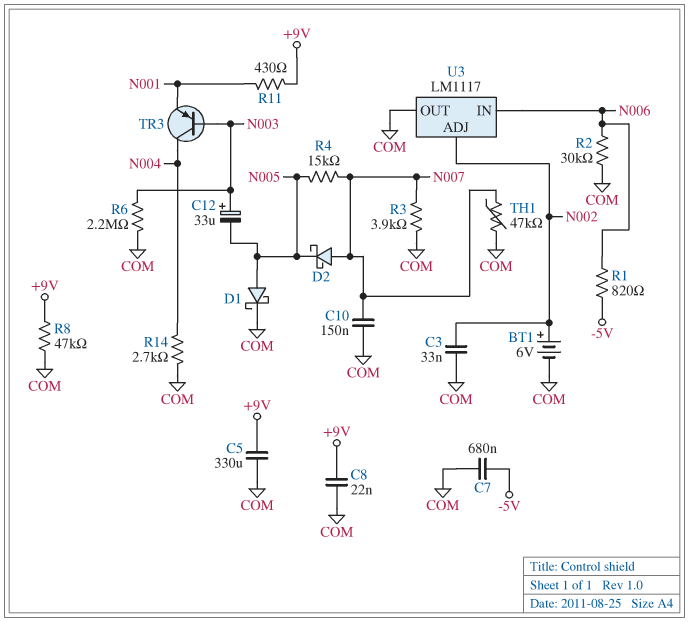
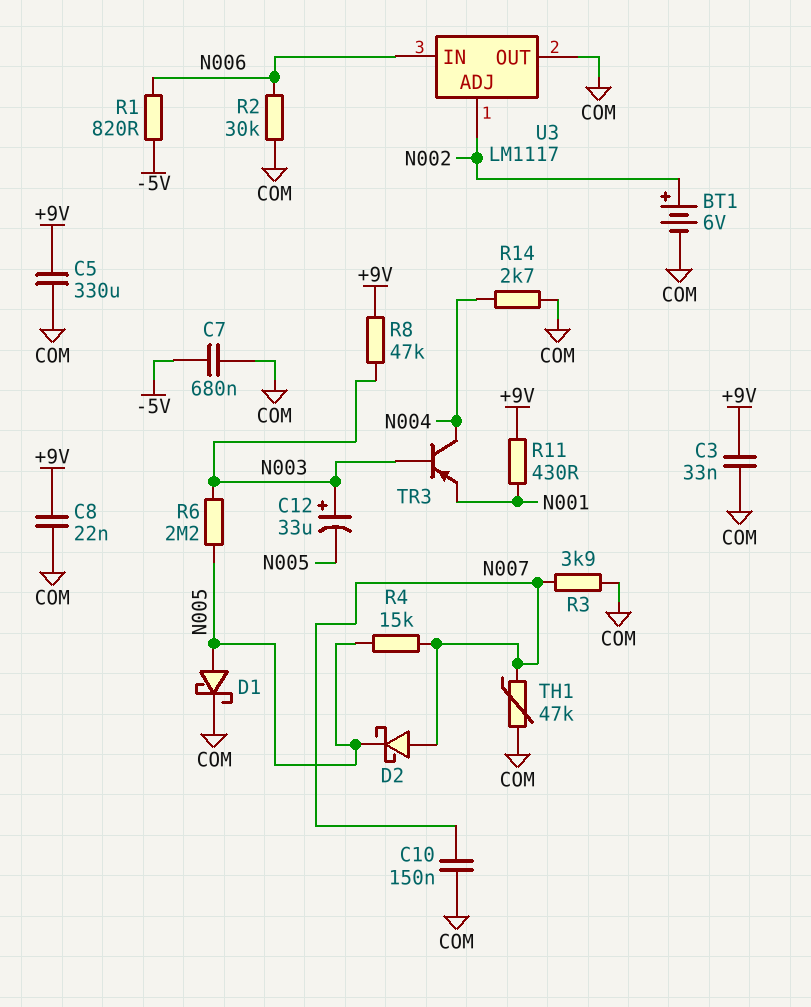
C3: 33nF (COM, N002) -> 33nF (+9V, COM)
R6: 2.2M (COM, N003) -> 2.2M (N003, N005)
R8: 47k (+9V, COM) -> 47k (+9V, N003)

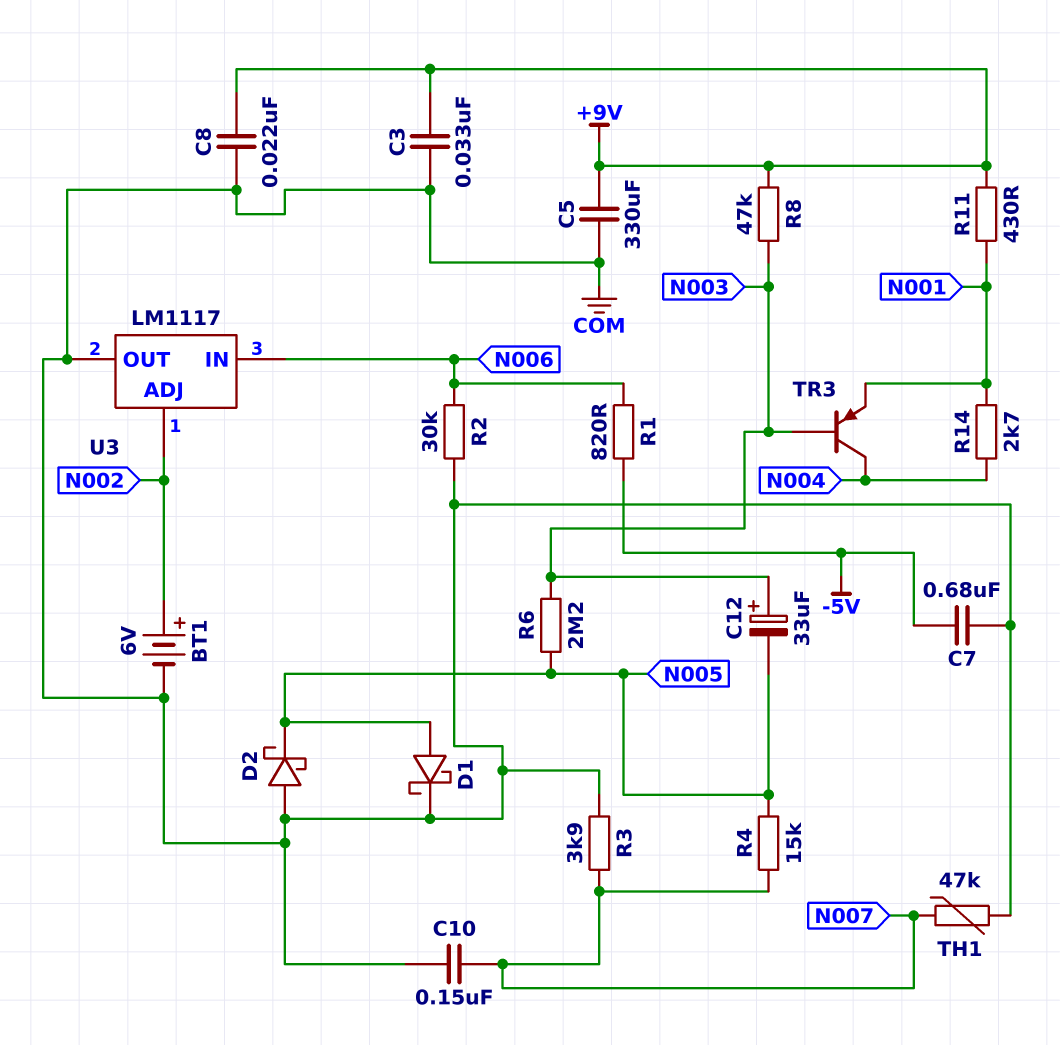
D2: schottky (A N007, K N005) -> schottky (A COM, K N005)
R14: 2.7k (COM, N004) -> 2.7k (N001, N004)

